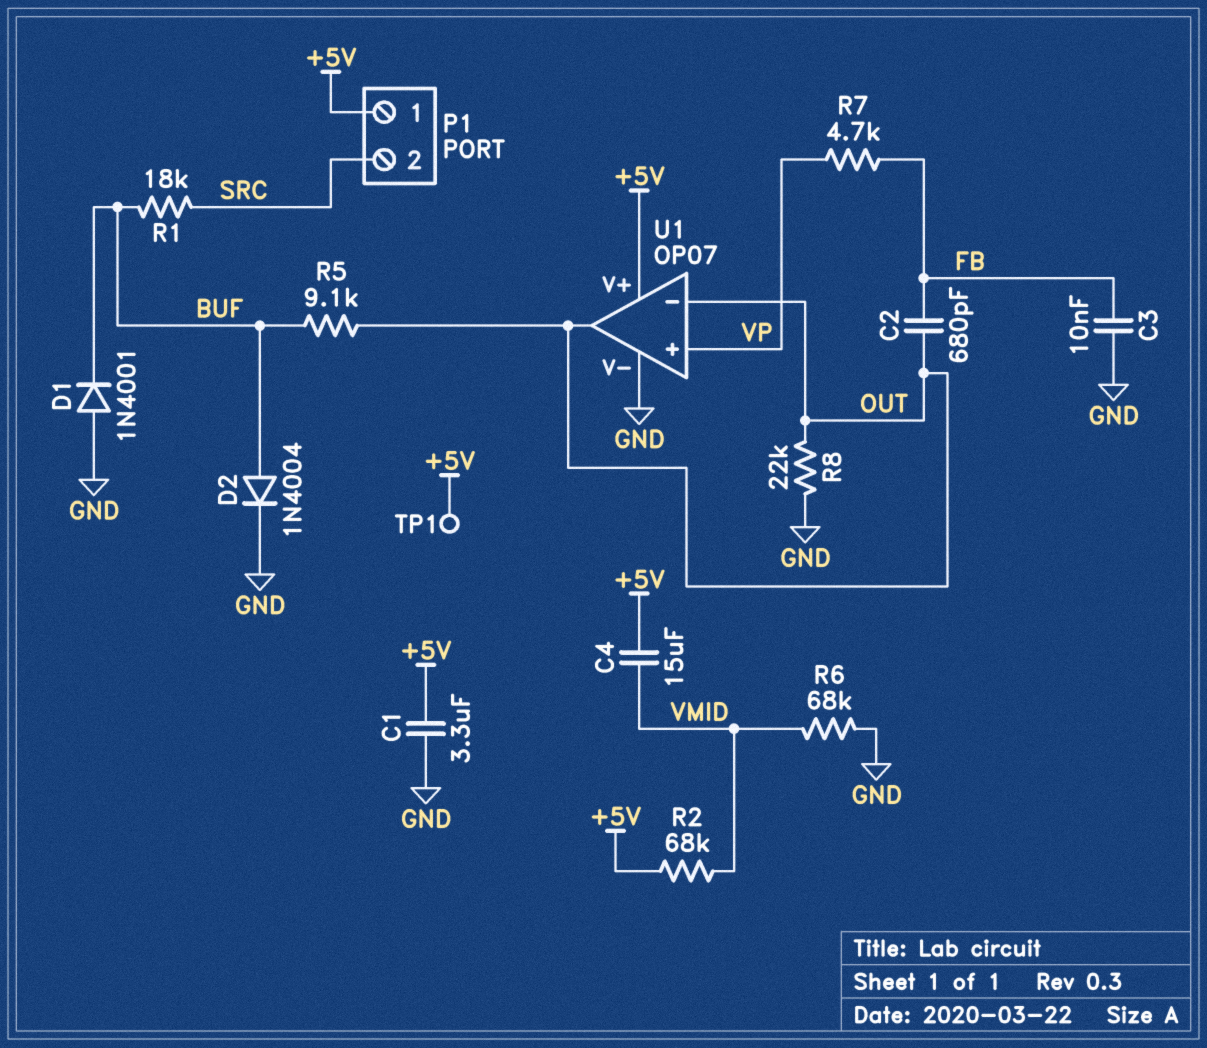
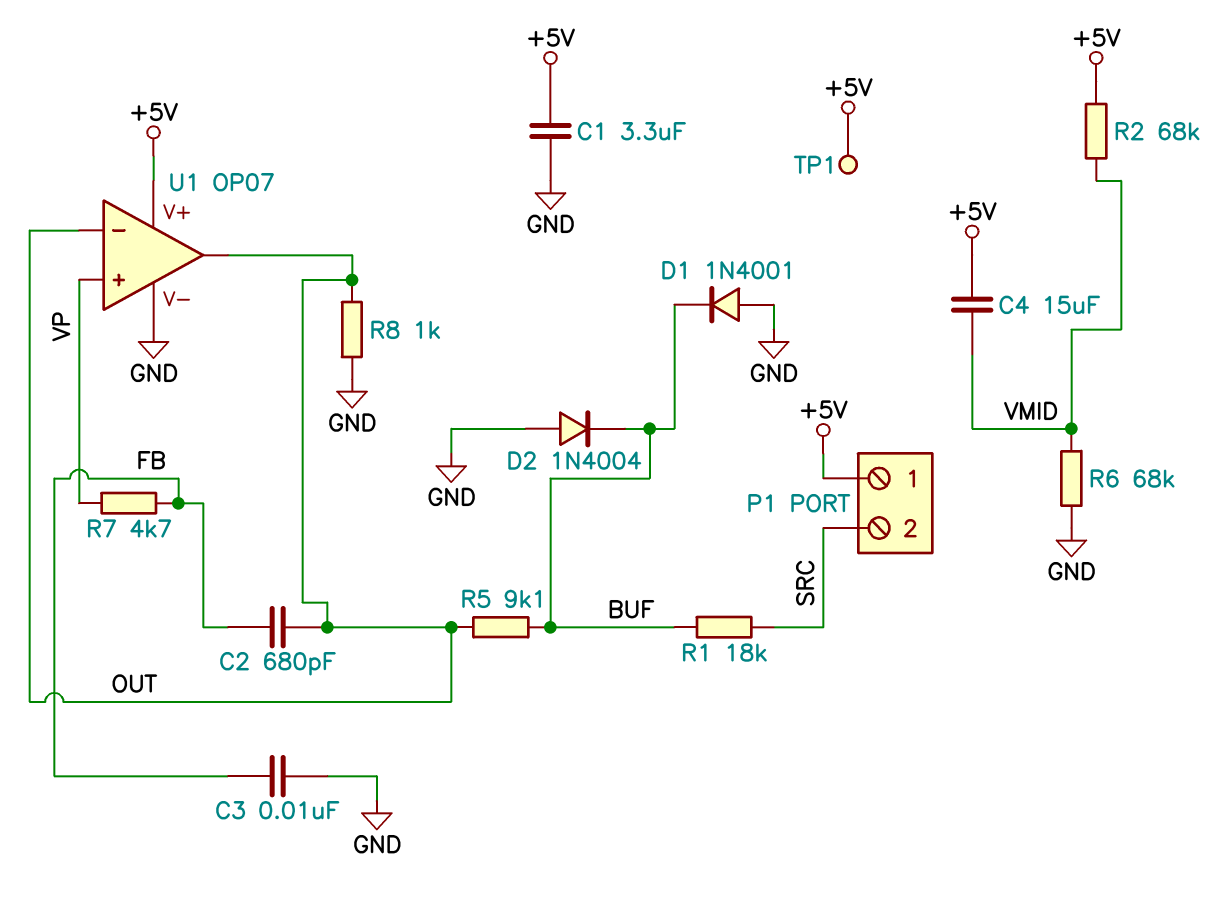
D2: diode 1N4004 (A BUF, K GND) -> diode 1N4004 (A GND, K BUF)
R8: 22k (GND, OUT) -> 1k (GND, OUT)

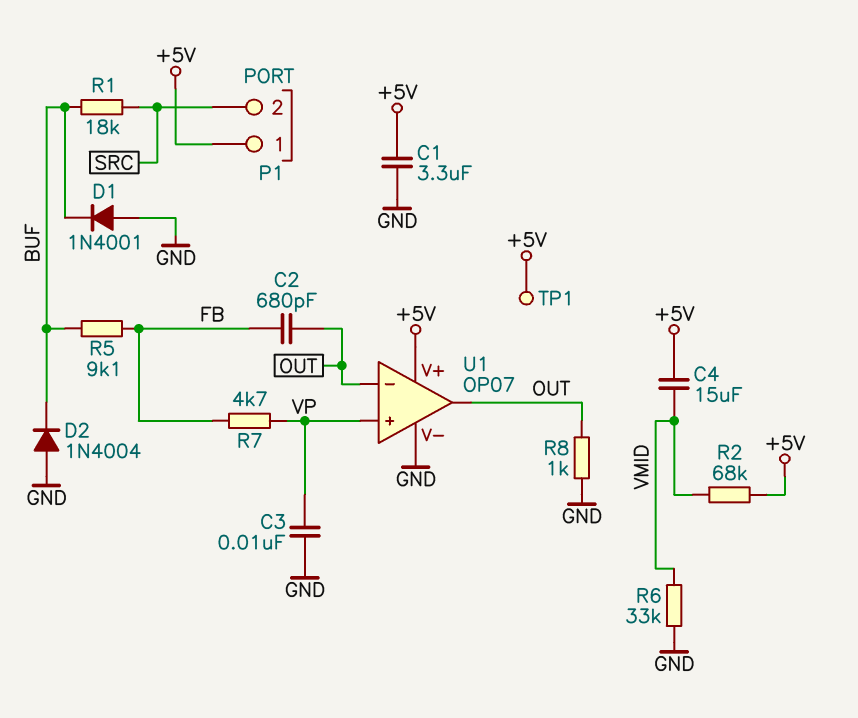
C3: 10nF (FB, GND) -> 10nF (GND, VP)
R5: 9.1k (BUF, OUT) -> 9.1k (BUF, FB)
R6: 68k (GND, VMID) -> 33k (GND, VMID)

